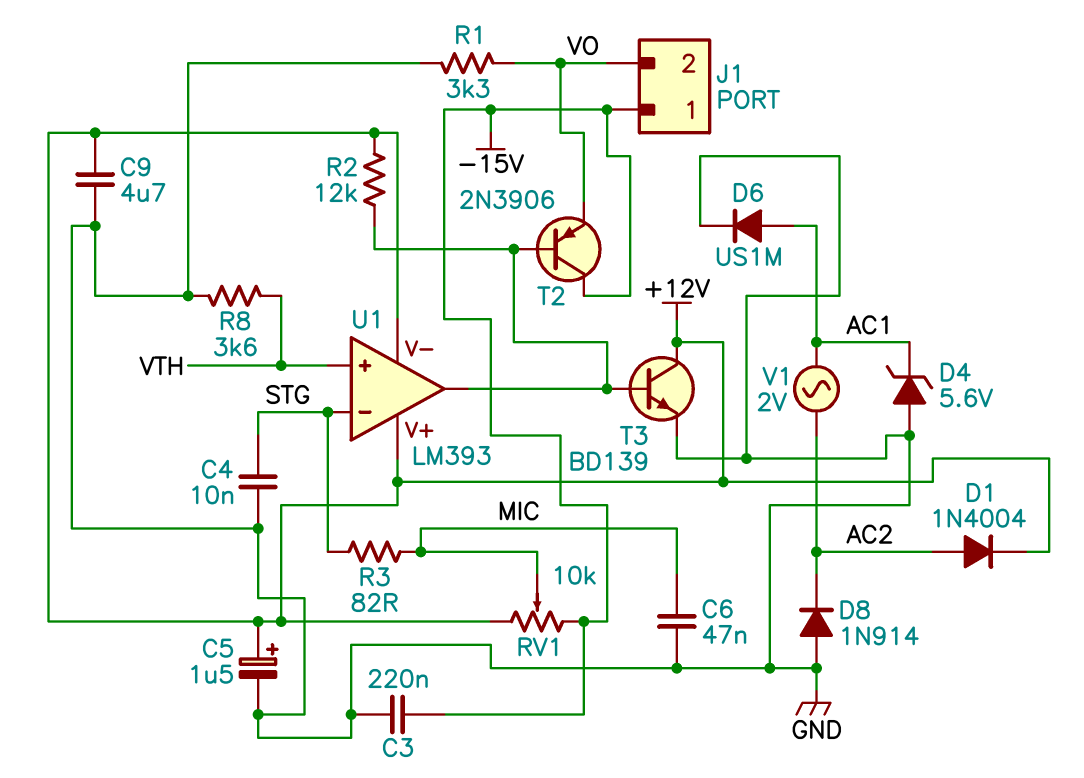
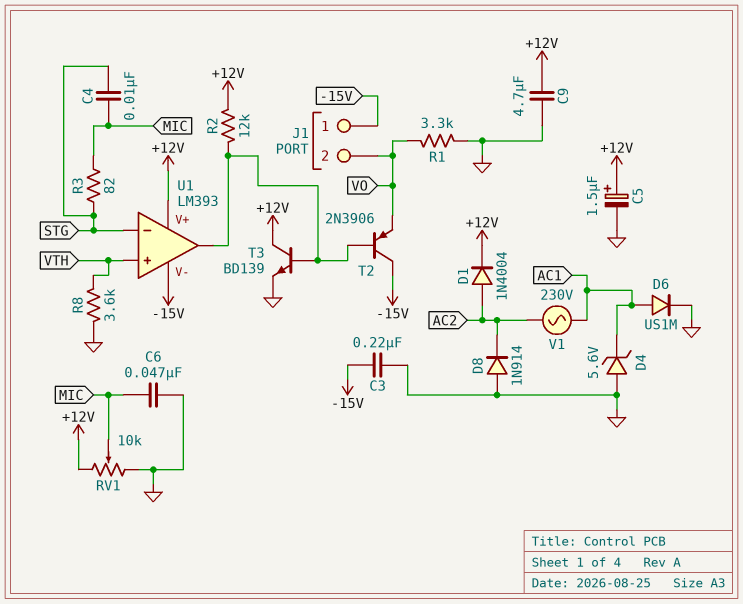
C4: 10nF (GND, STG) -> 10nF (MIC, STG)
RV1: 10k (+12V, -15V, wiper MIC) -> 10k (+12V, GND, wiper MIC)
U1 pin V-: +12V -> -15V
V1: AC 2V (AC1, AC2) -> AC 230V (AC1, AC2)

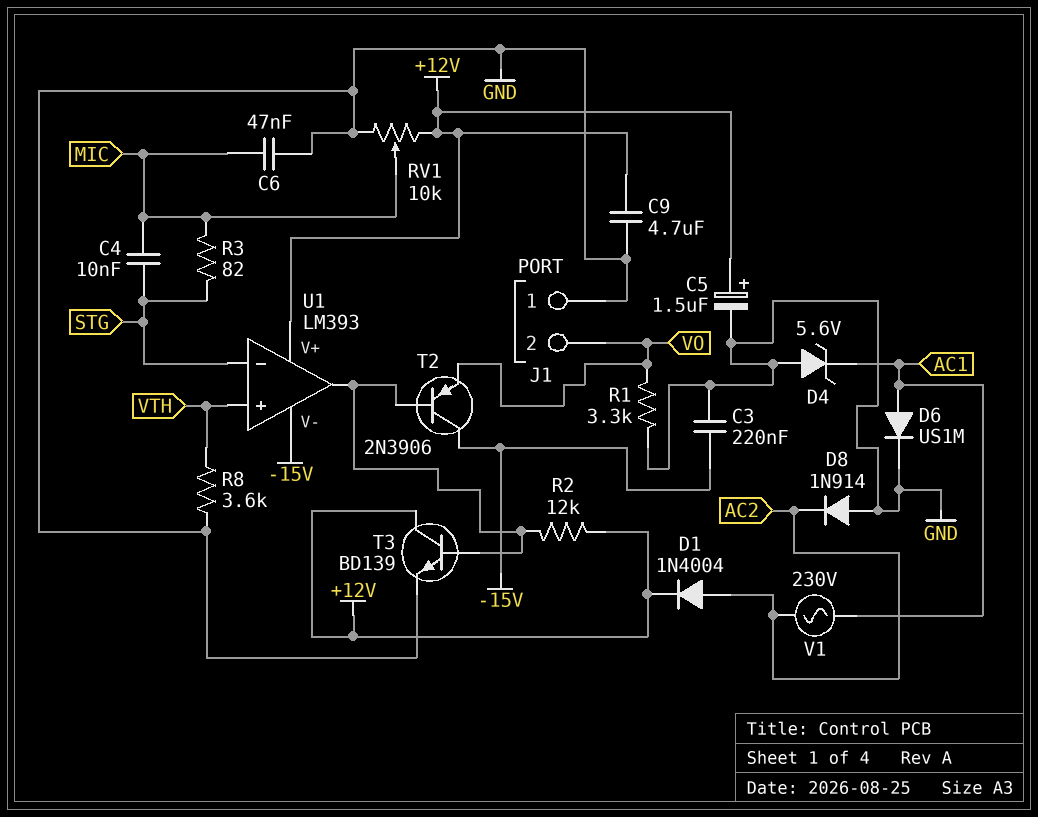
J1 pin 1: -15V -> GND

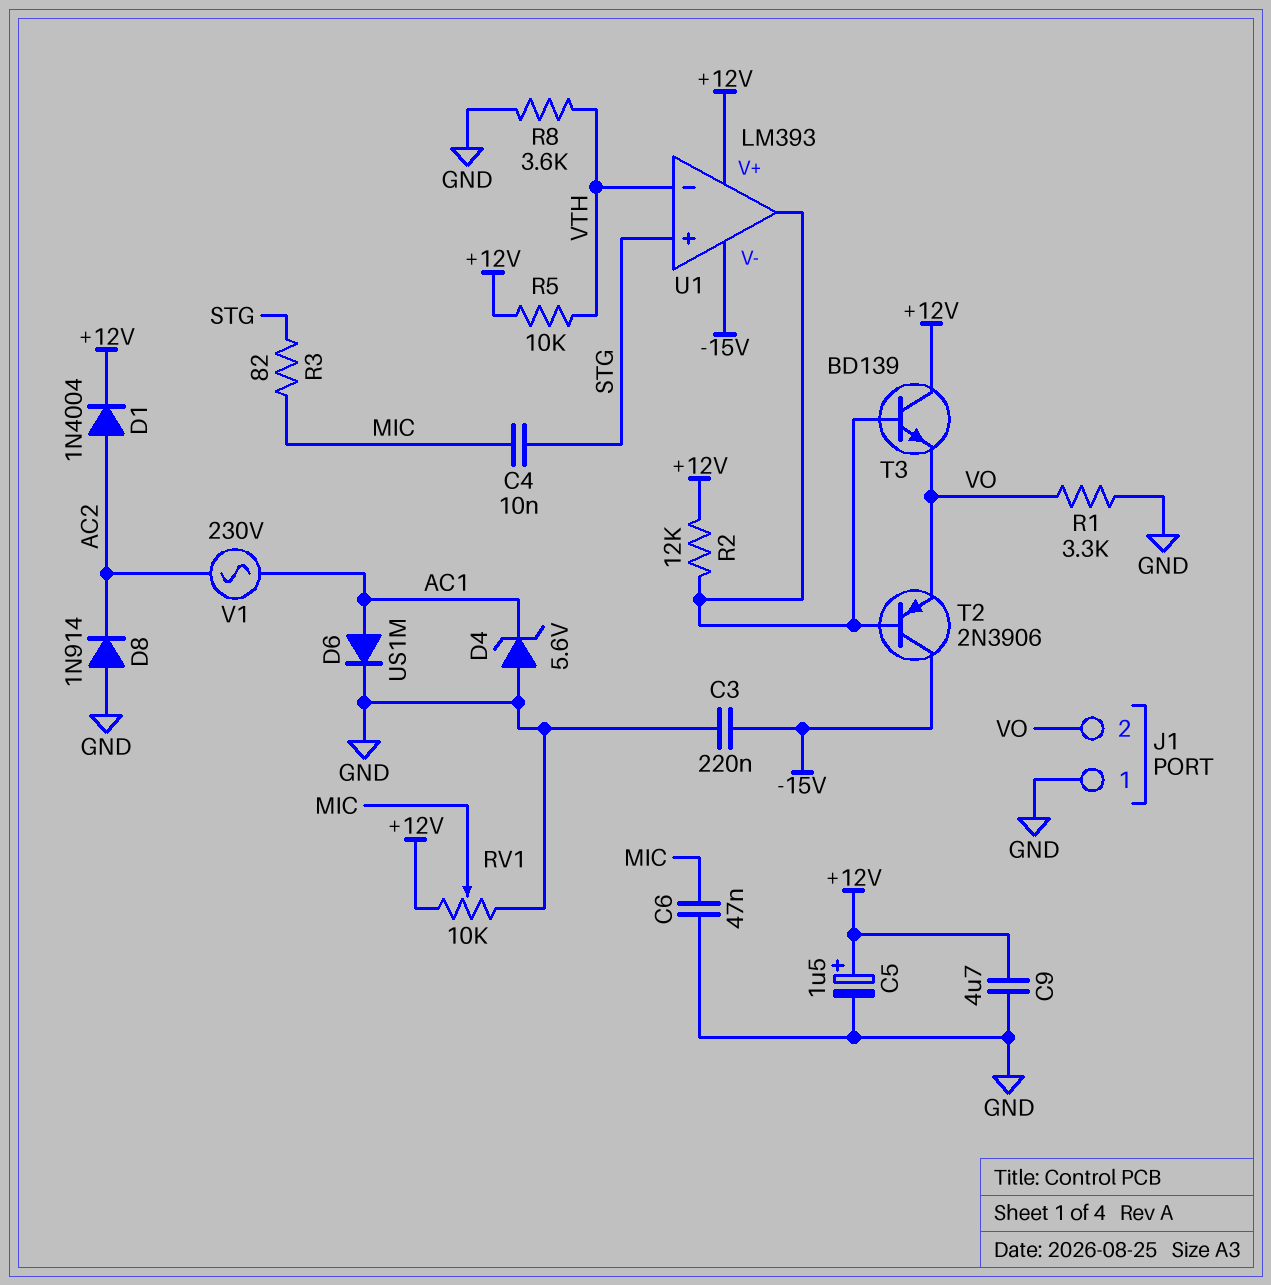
R5: none -> 10k (+12V, VTH)
T3: NPN BD139 (B U1/out, C +12V, E GND) -> NPN BD139 (B U1/out, C +12V, E VO)
U1 pin in+: VTH -> STG
U1 pin in-: STG -> VTH

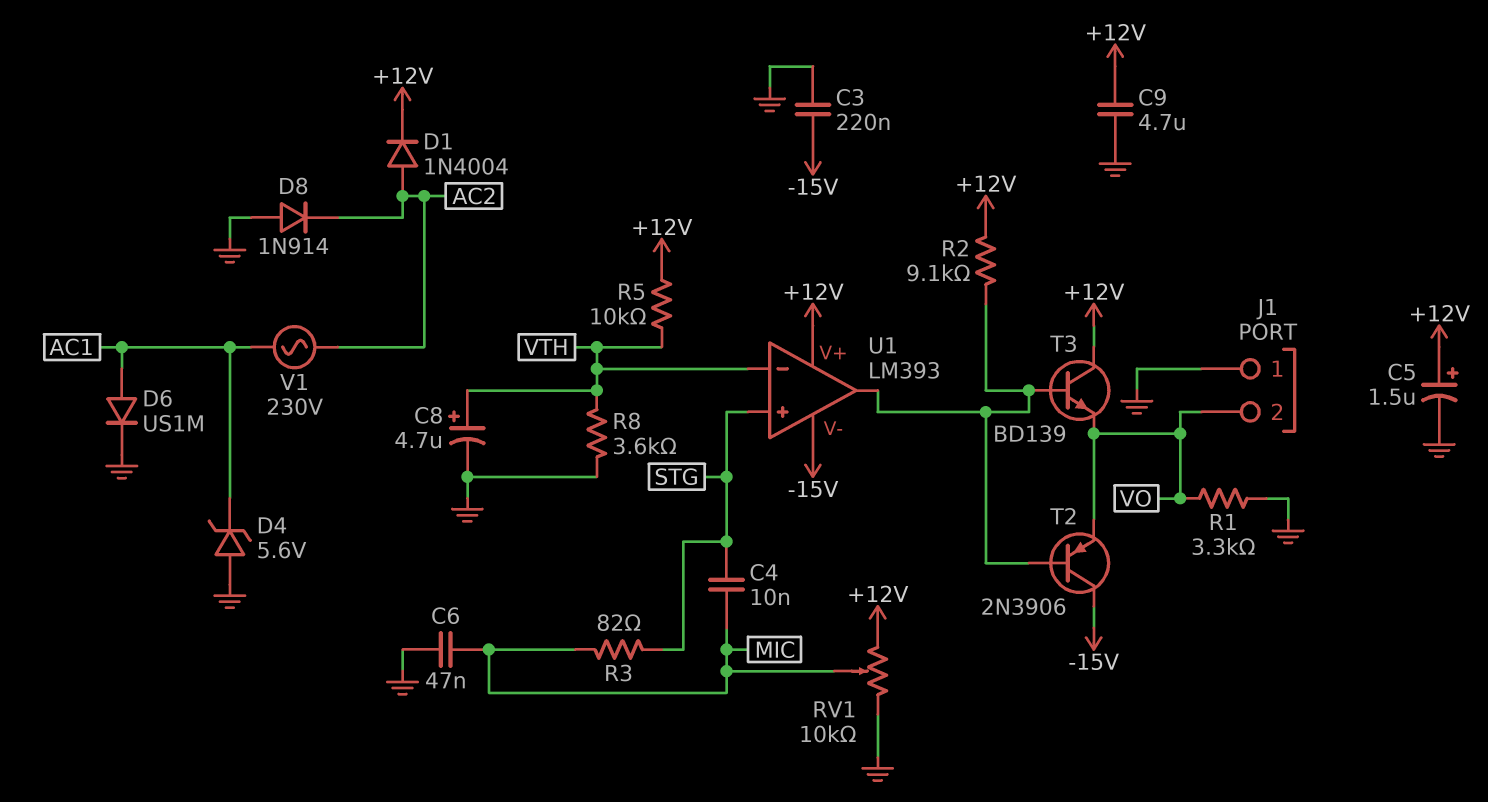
C8: none -> 4.7uF (plus VTH, minus GND)
R2: 12k (+12V, U1/out) -> 9.1k (+12V, U1/out)

